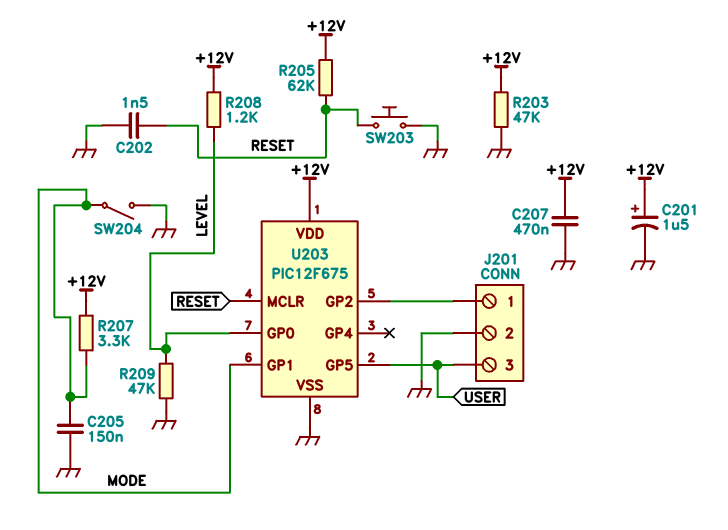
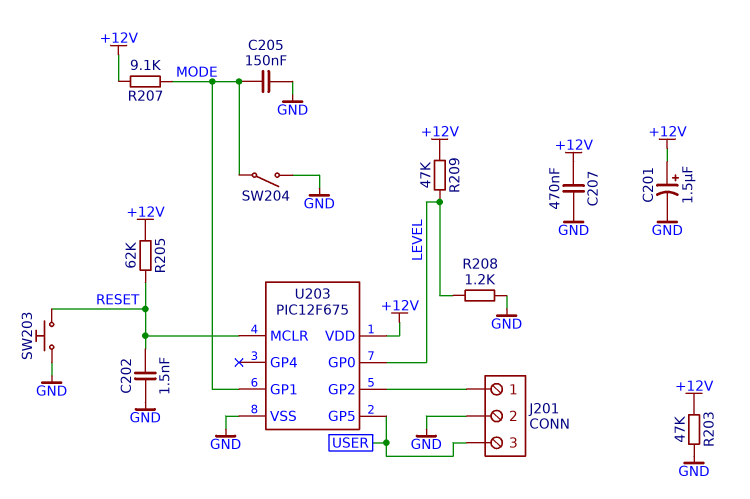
R207: 3.3k (+12V, MODE) -> 9.1k (+12V, MODE)
R208: 1.2k (+12V, LEVEL) -> 1.2k (GND, LEVEL)
R209: 47k (GND, LEVEL) -> 47k (+12V, LEVEL)

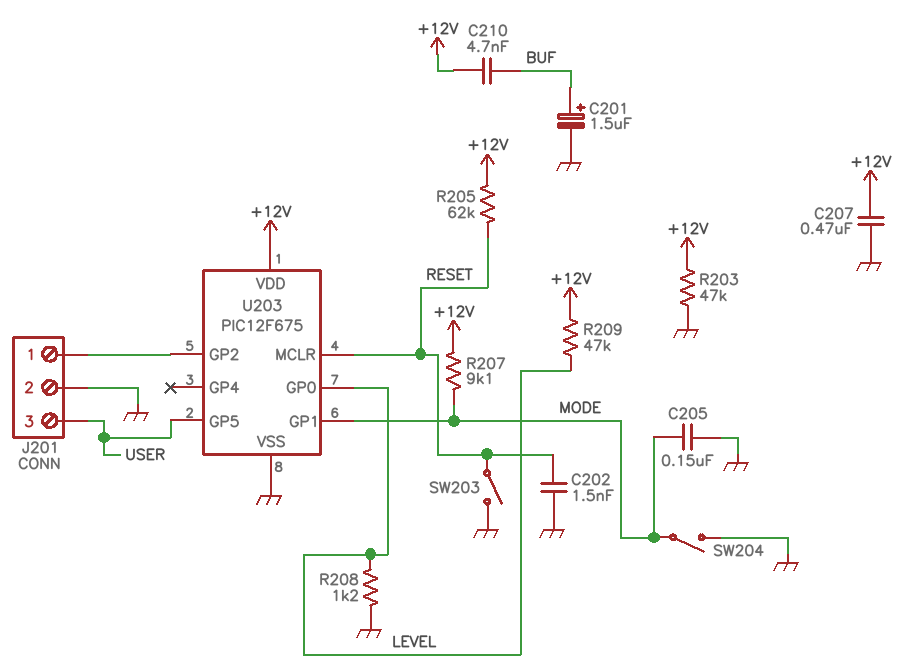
C201: 1.5uF (plus +12V, minus GND) -> 1.5uF (plus BUF, minus GND)
C210: none -> 4.7nF (+12V, BUF)
SW203: button (GND, RESET) -> switch (GND, RESET)

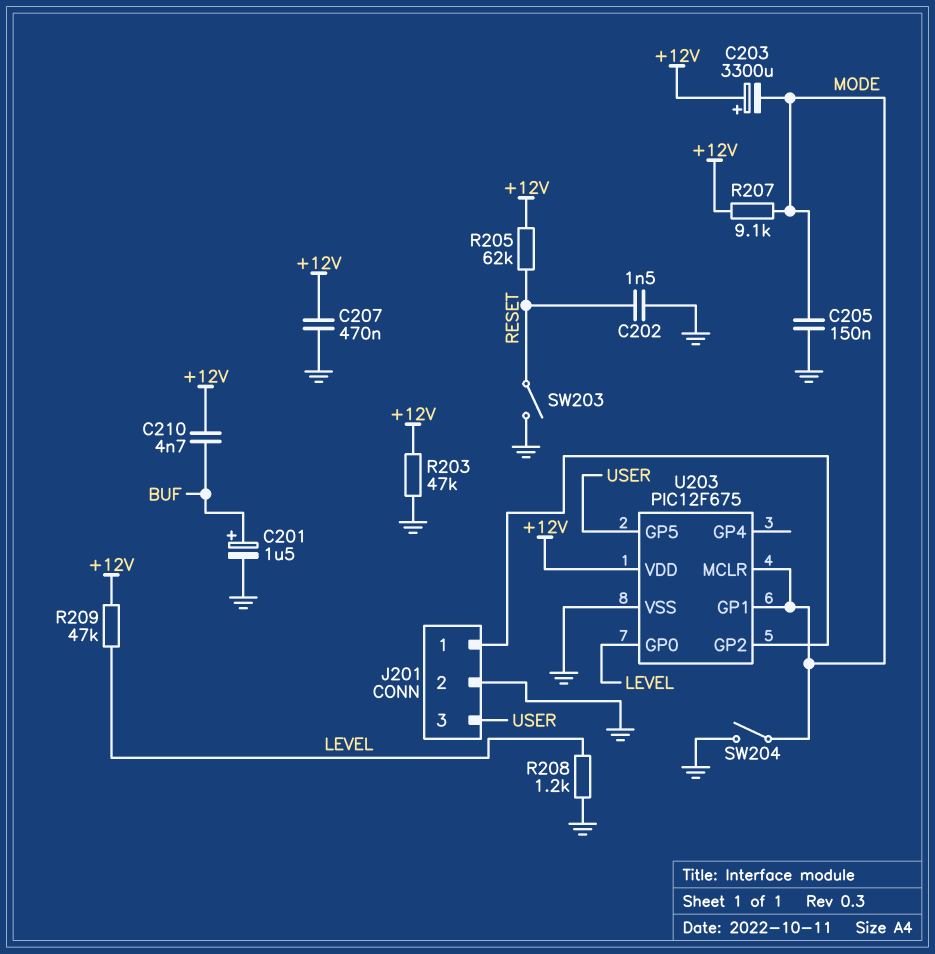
C203: none -> 3300uF (plus +12V, minus MODE)
U203 pin MCLR: RESET -> MODE

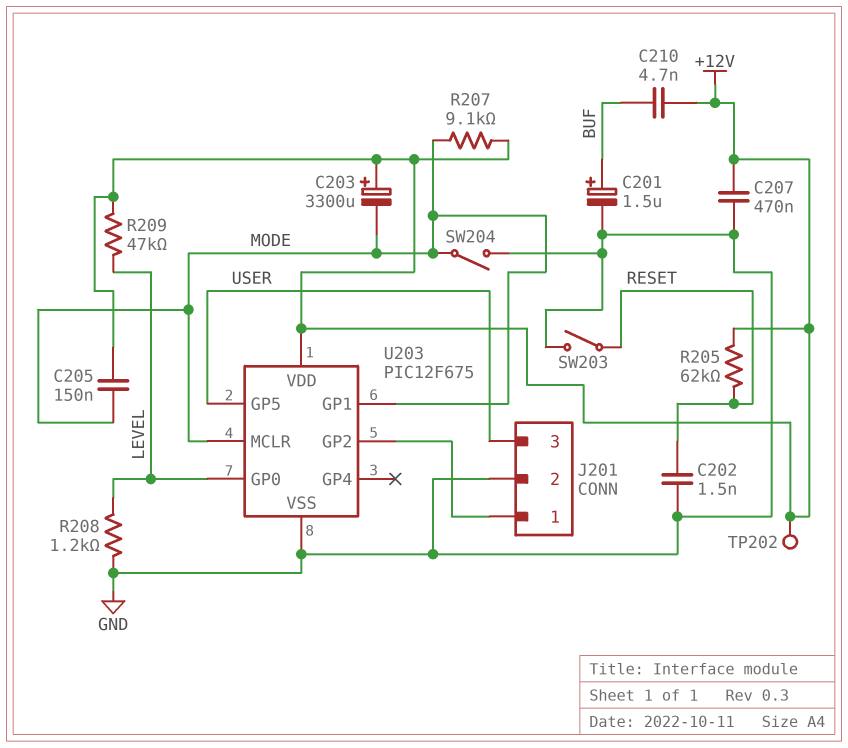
C205: 150nF (GND, MODE) -> 150nF (+12V, MODE)
R203: 47k (+12V, GND) -> none
TP202: none -> test point (+12V)

